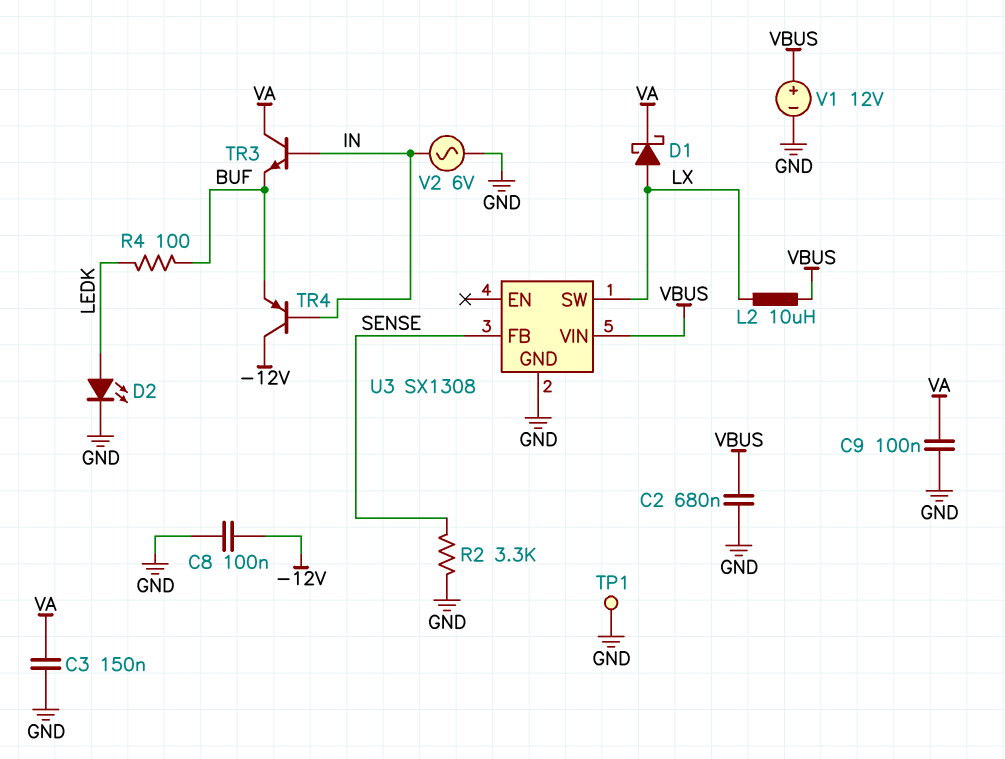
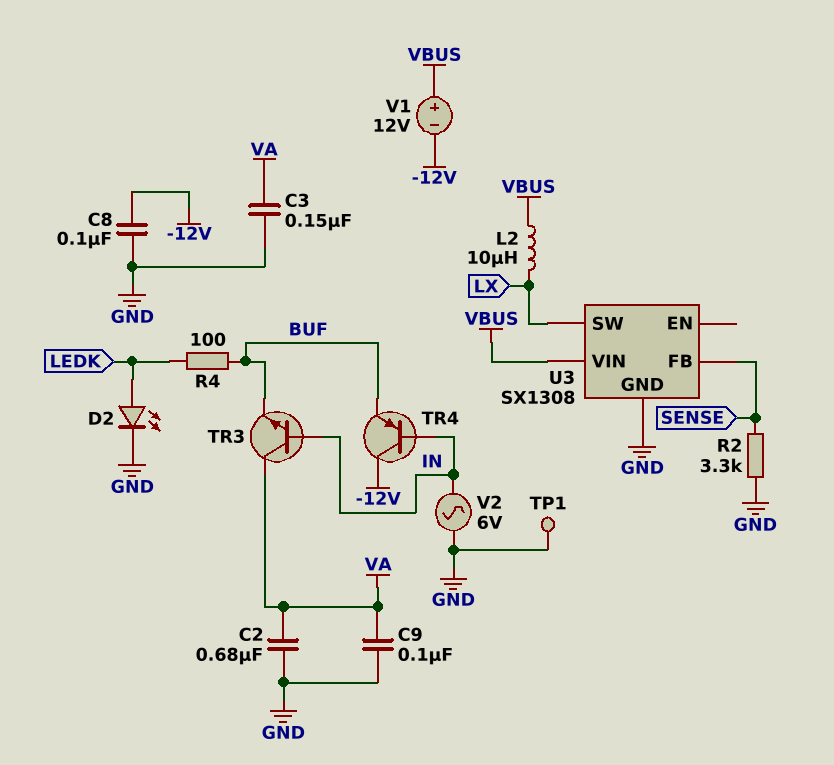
C2: 680nF (GND, VBUS) -> 680nF (GND, VA)
D1: schottky (A LX, K VA) -> none
V1: 12V (plus VBUS, minus GND) -> 12V (plus VBUS, minus -12V)

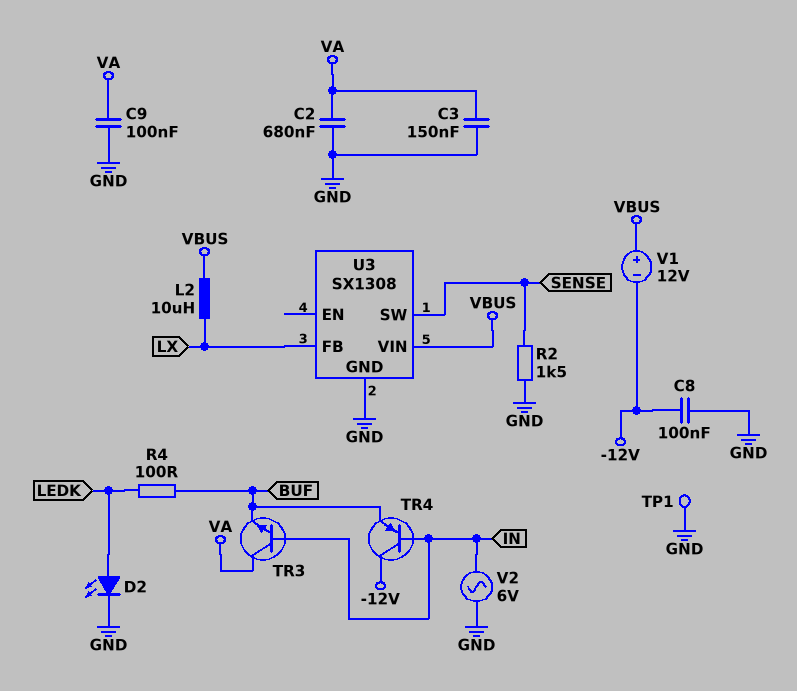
R2: 3.3k (GND, SENSE) -> 1.5k (GND, SENSE)
U3 pin FB: SENSE -> LX
U3 pin SW: LX -> SENSE

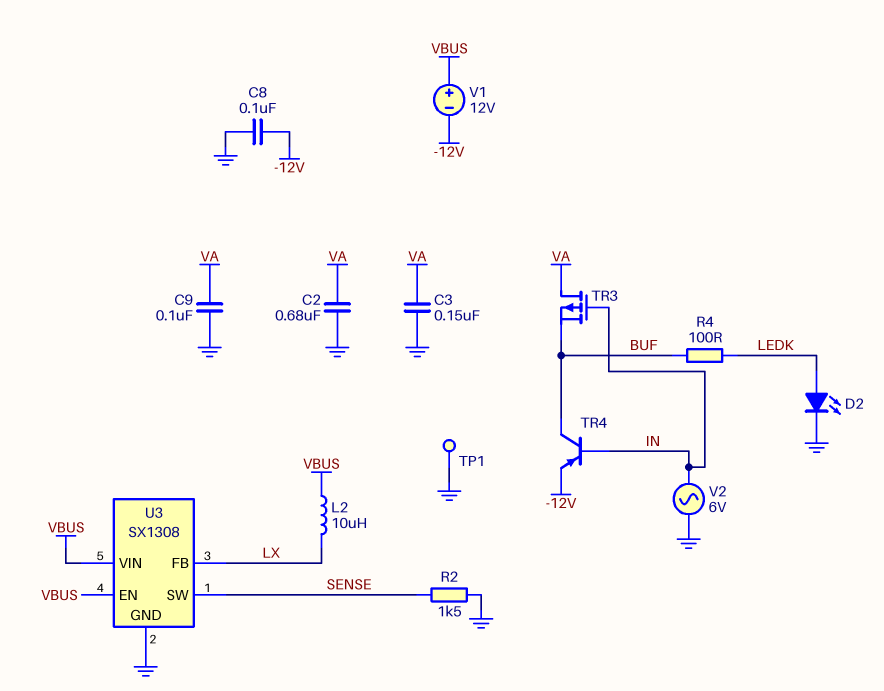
TR3: NPN (B IN, C VA, E BUF) -> PMOS (G IN, D VA, S BUF)
TR4: PNP (B IN, C -12V, E BUF) -> PNP (B IN, C BUF, E -12V)
U3 pin EN: none -> VBUS

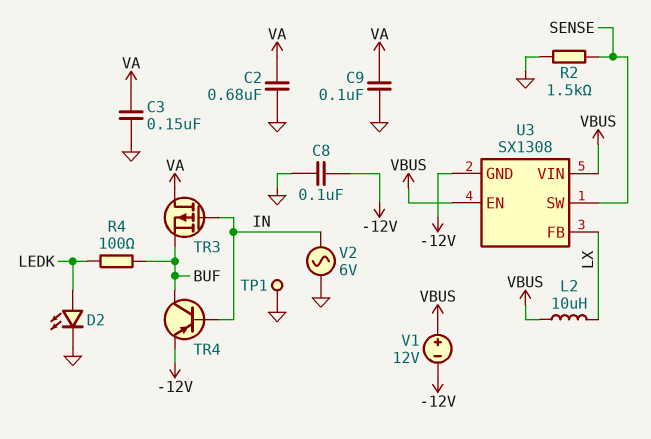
U3 pin GND: GND -> -12V

